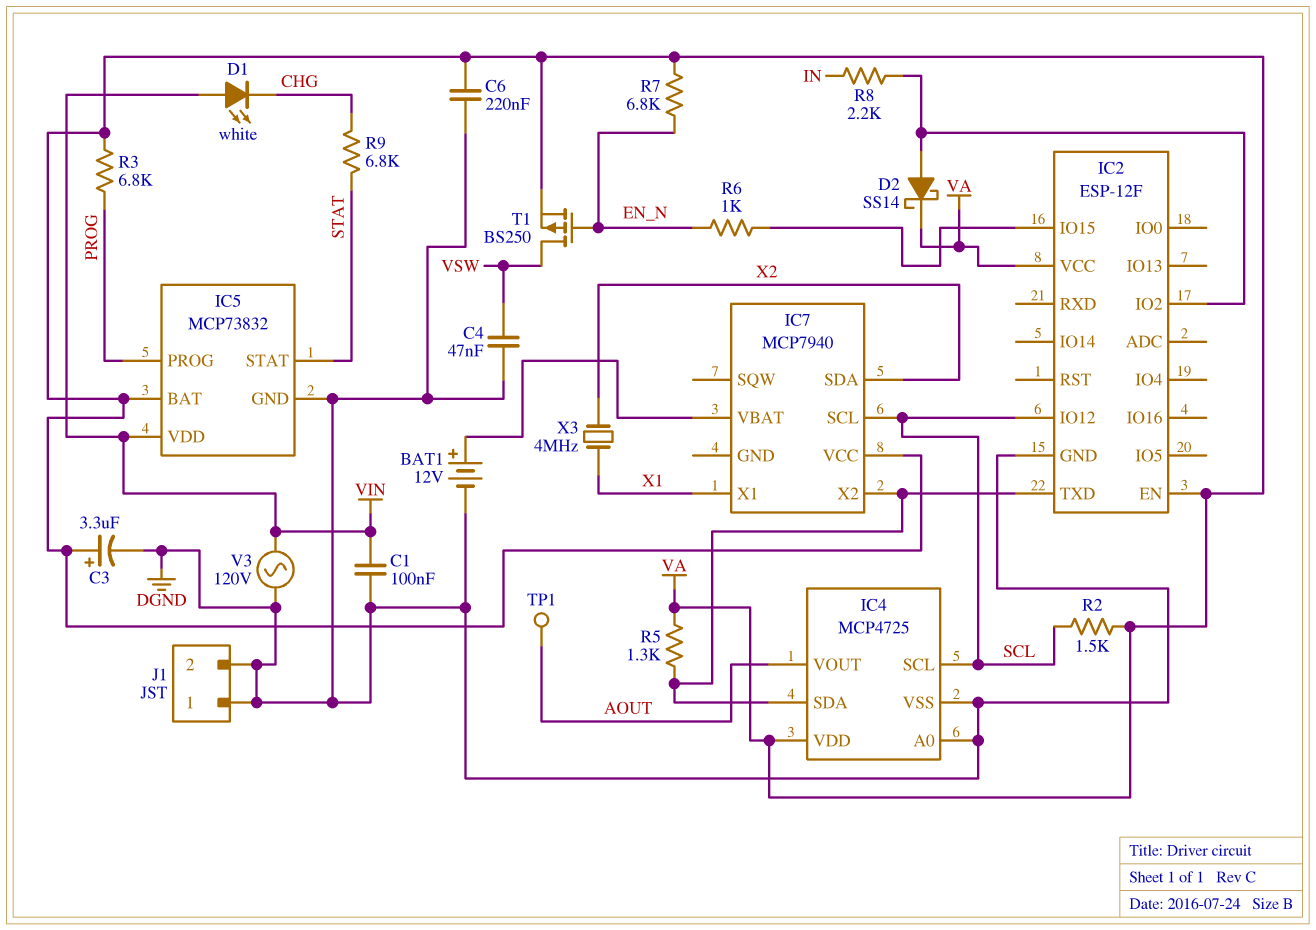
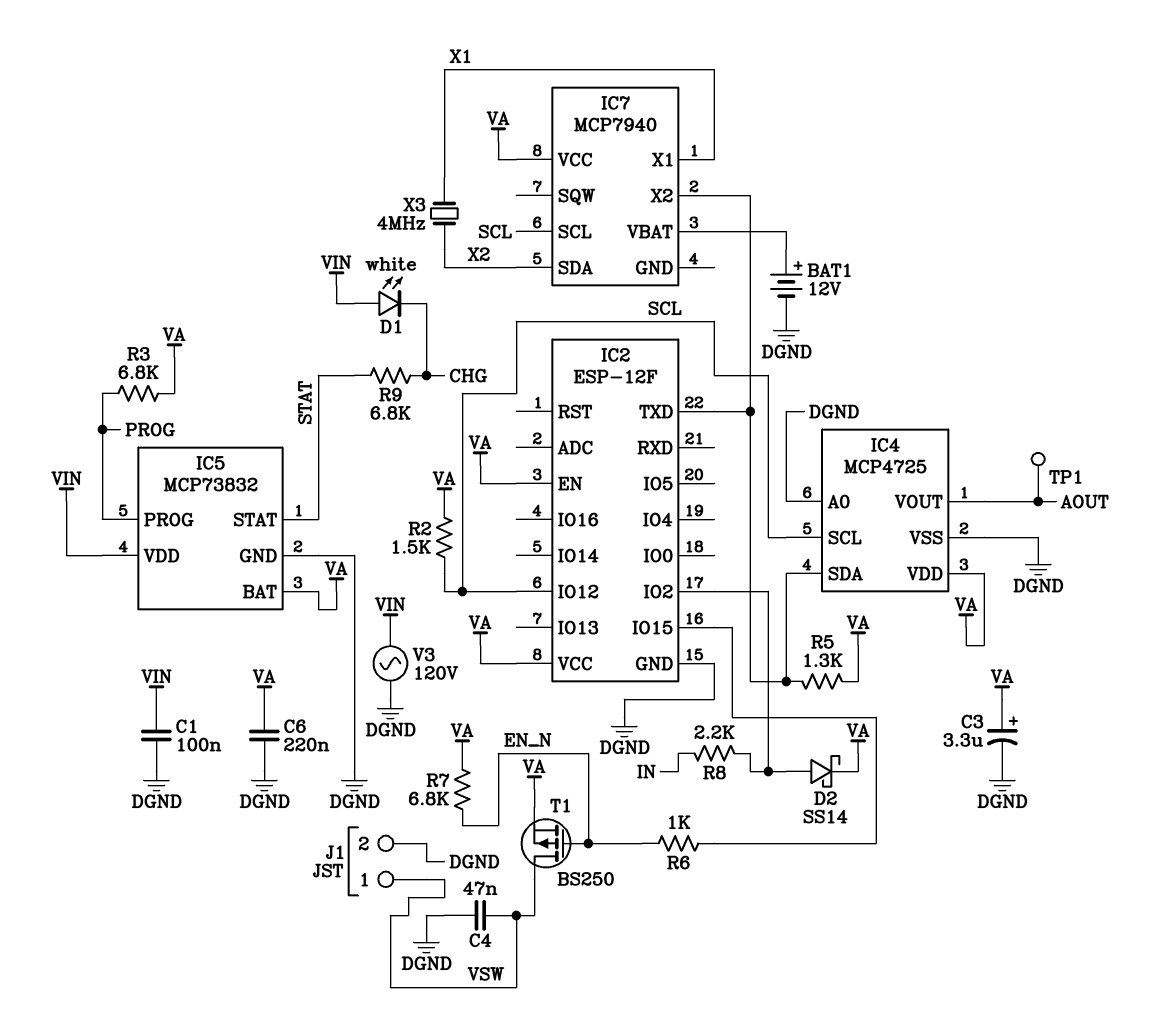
J1 pin 1: DGND -> VSW

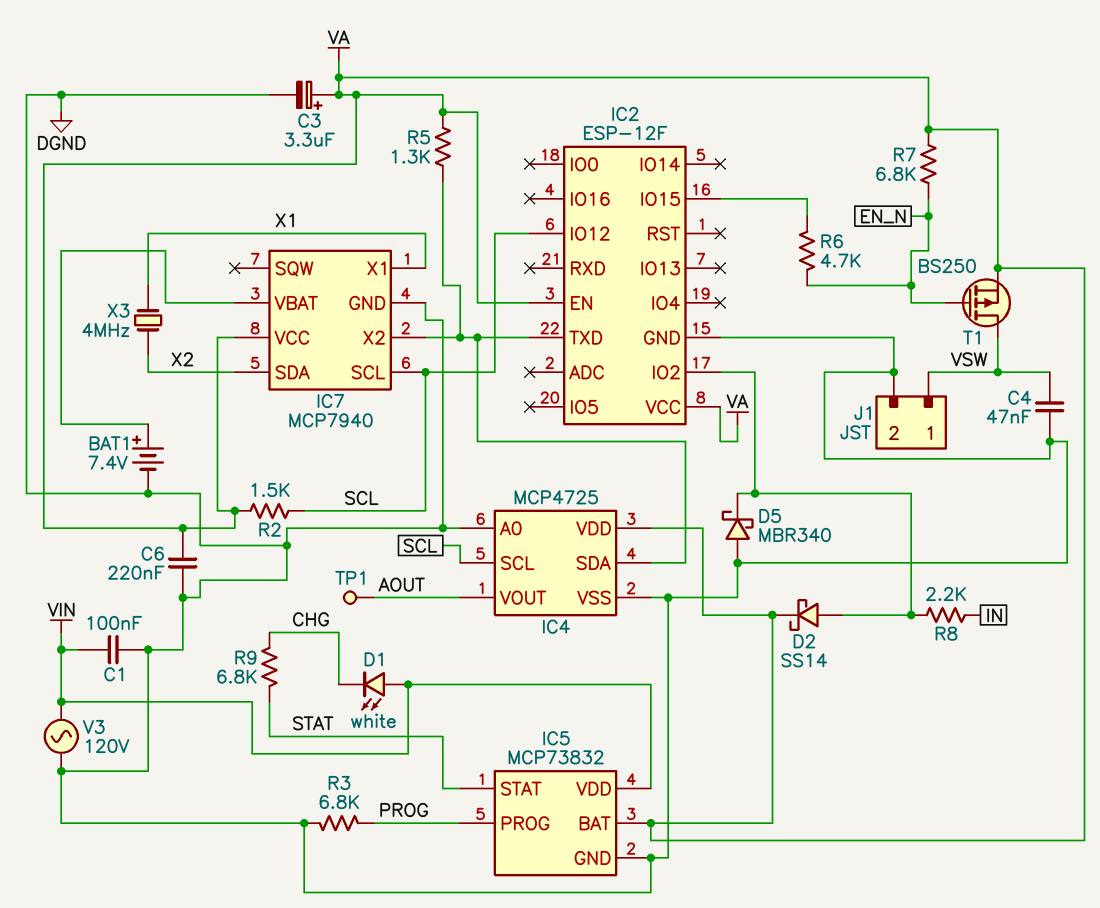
BAT1: 12V (plus IC7/VBAT, minus DGND) -> 7.4V (plus IC7/VBAT, minus DGND)
D5: none -> schottky MBR340 (A DGND, K IC2/IO2)
IC7 pin GND: none -> DGND
R3: 6.8k (PROG, VA) -> 6.8k (DGND, PROG)
R6: 1k (EN_N, IC2/IO15) -> 4.7k (EN_N, IC2/IO15)

